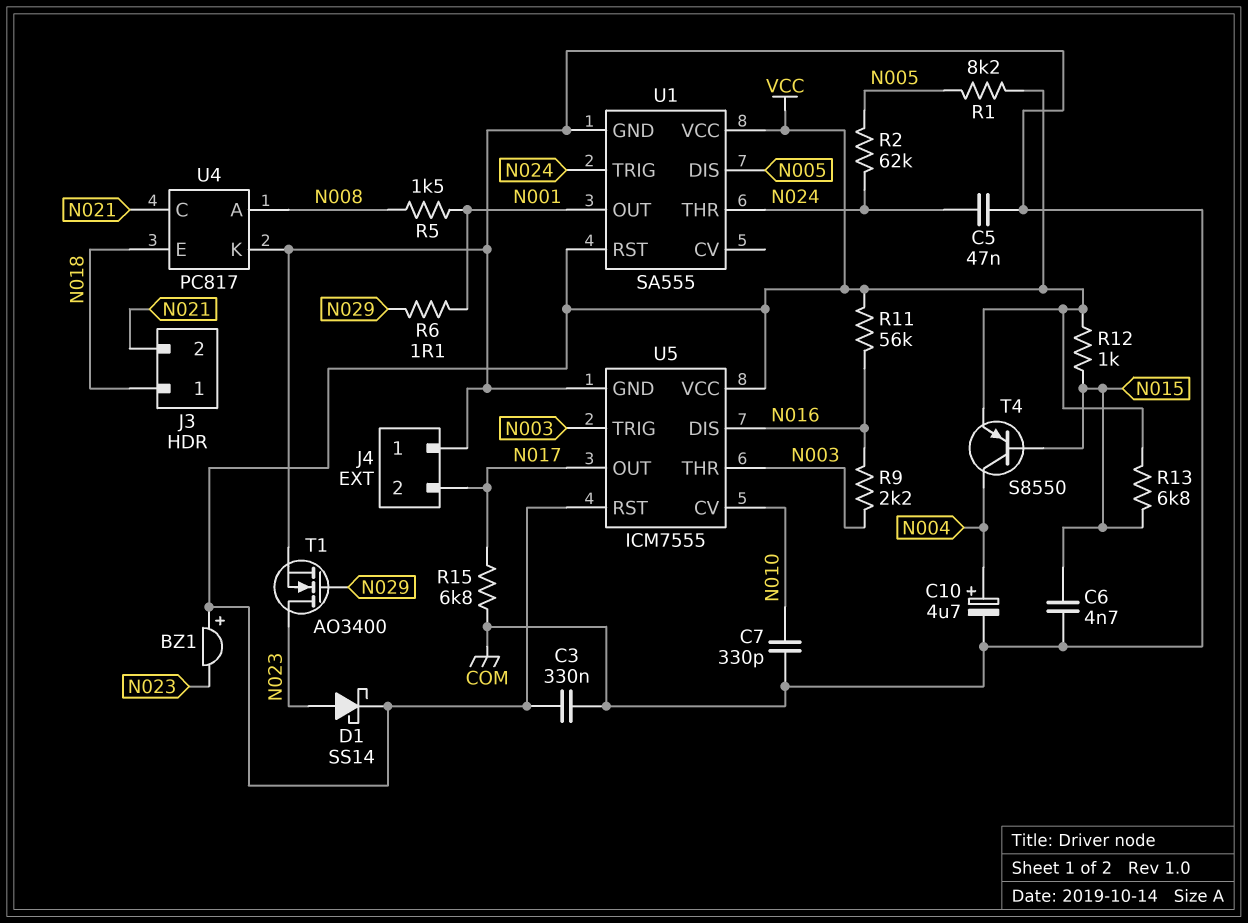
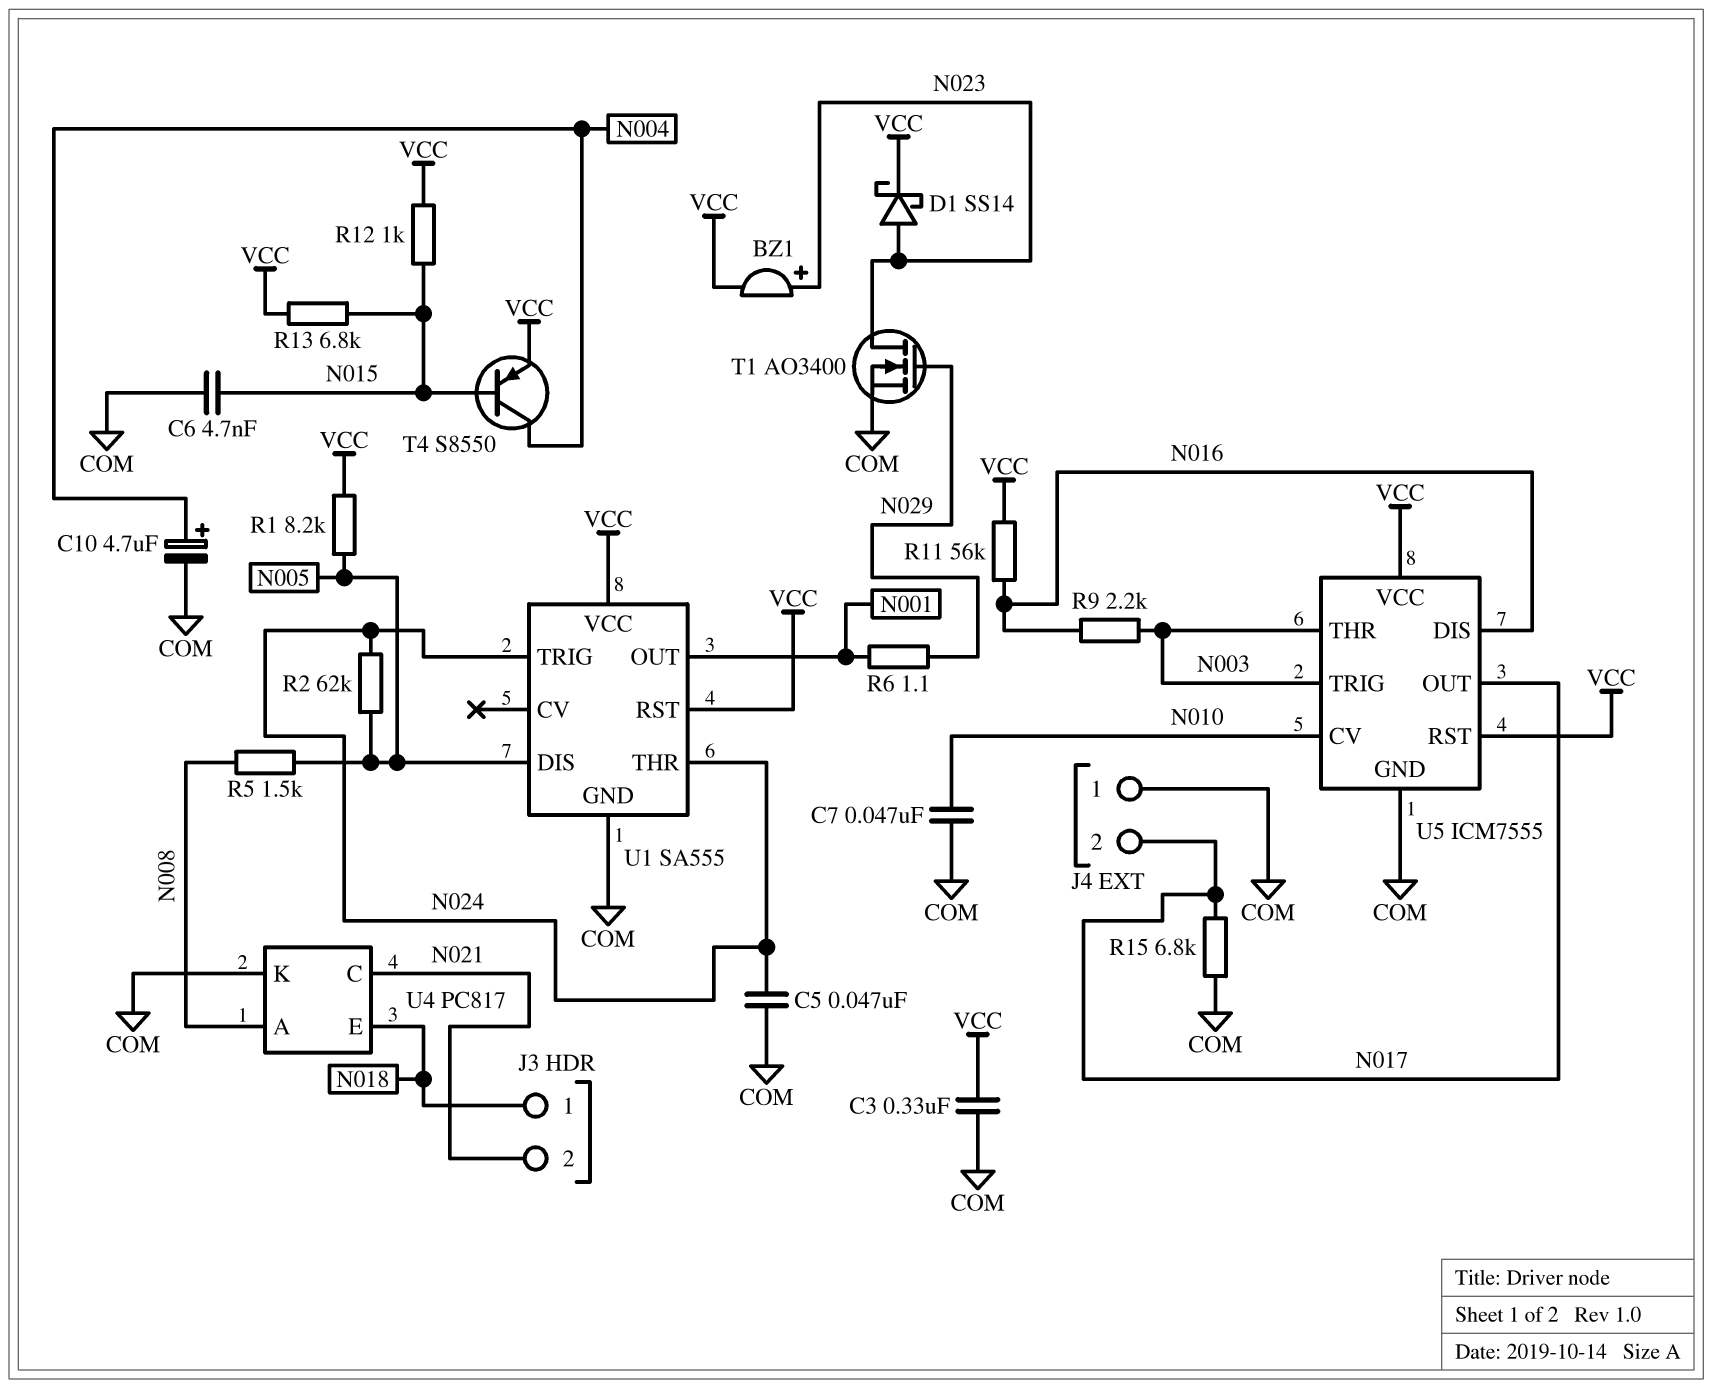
BZ1: buzzer (plus VCC, minus N023) -> buzzer (plus N023, minus VCC)
C7: 330pF (COM, N010) -> 47nF (COM, N010)
R5: 1.5k (N001, N008) -> 1.5k (N005, N008)

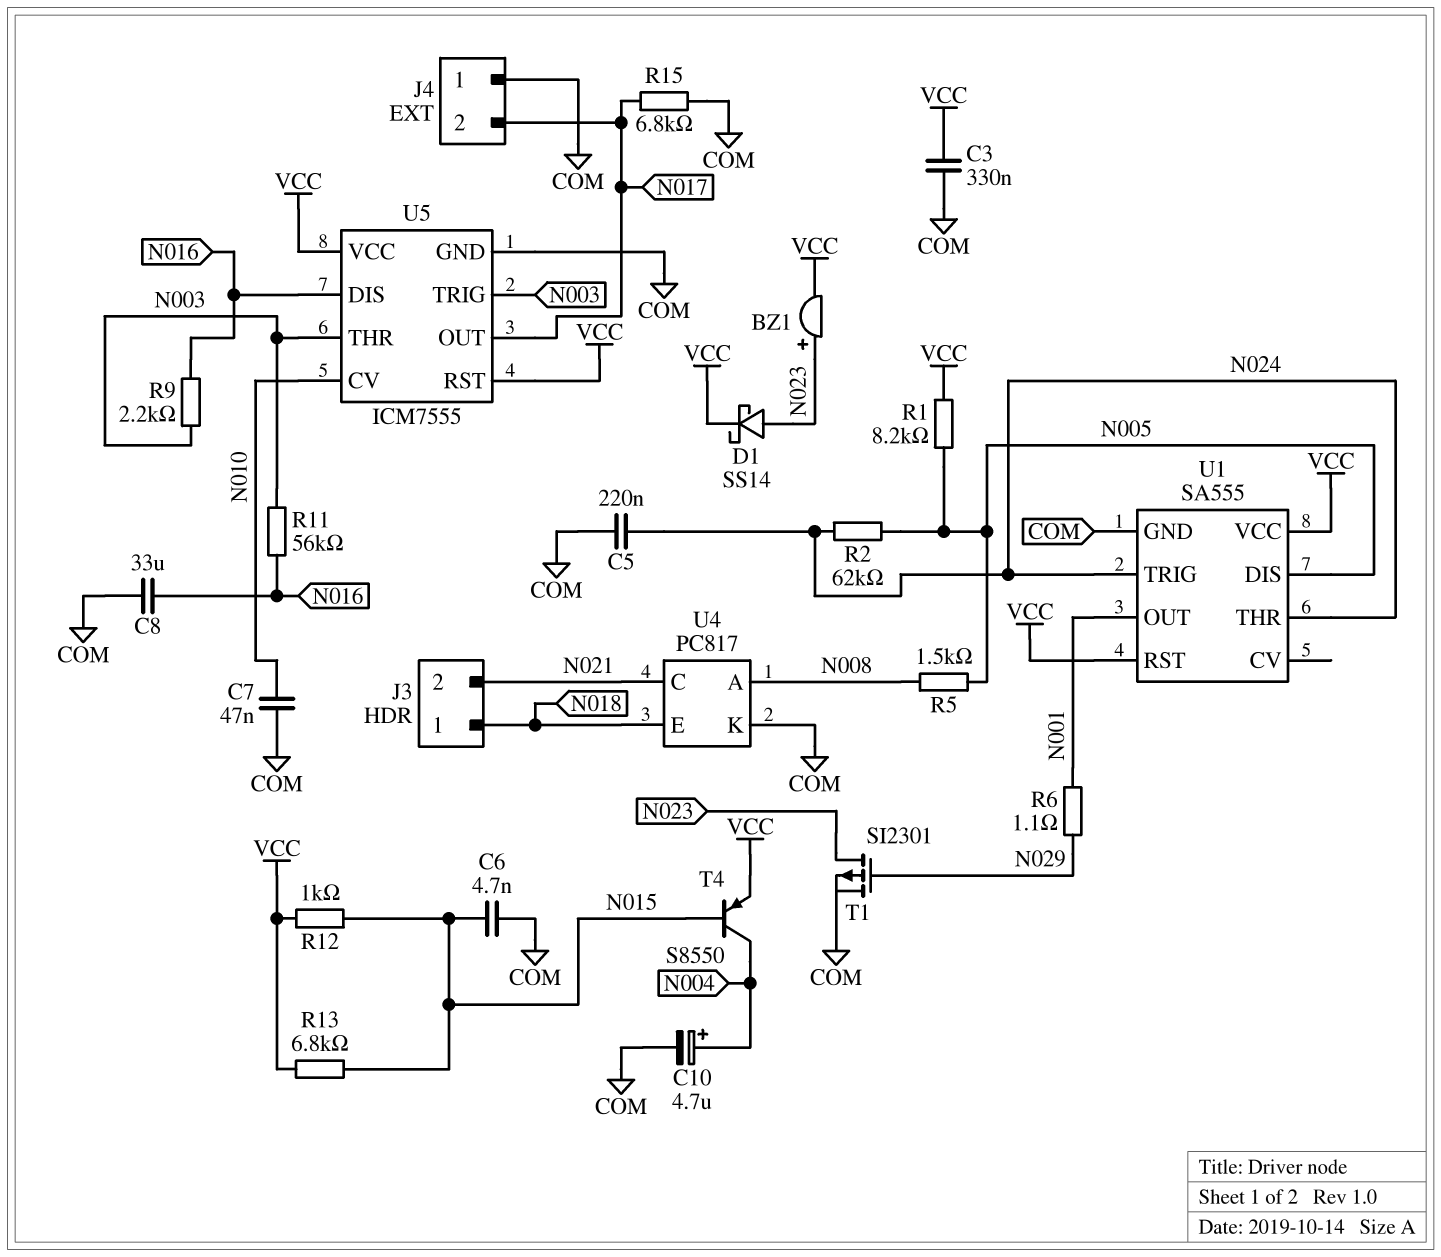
C5: 47nF (COM, N024) -> 220nF (COM, N024)
C8: none -> 33uF (COM, N016)
R11: 56k (N016, VCC) -> 56k (N003, N016)
T1: NMOS AO3400 (G N029, D N023, S COM) -> PMOS SI2301 (G N029, D N023, S COM)

